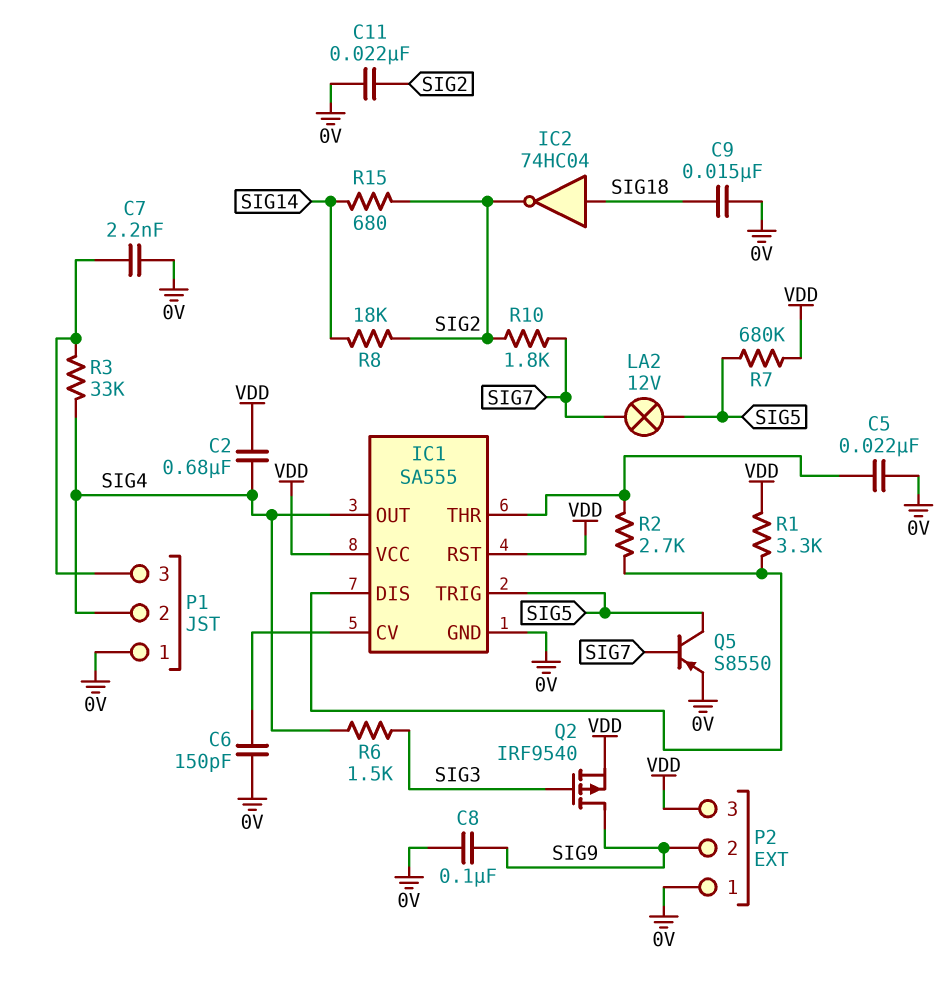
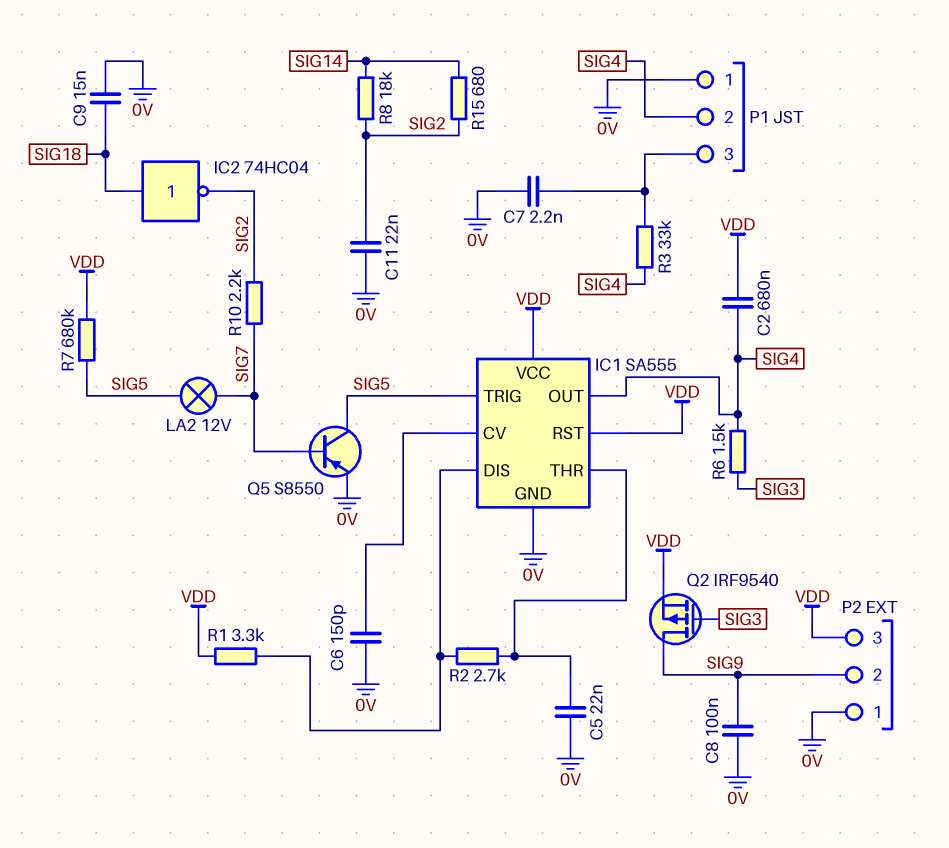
R10: 1.8k (SIG2, SIG7) -> 2.2k (SIG2, SIG7)

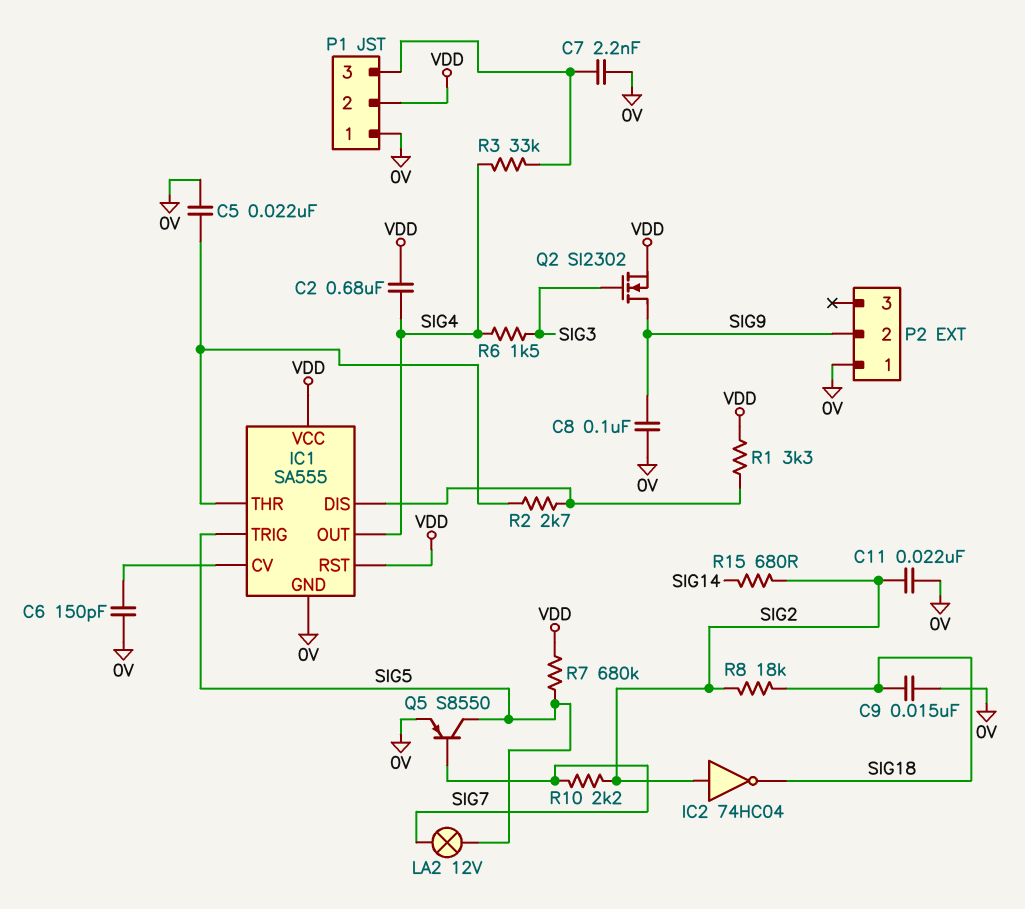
IC2: NOT 74HC04 (in SIG18, out SIG2) -> NOT 74HC04 (in SIG2, out SIG18)
P1 pin 2: SIG4 -> VDD
P2 pin 3: VDD -> none
Q2: PMOS IRF9540 (G SIG3, D SIG9, S VDD) -> NMOS SI2302 (G SIG3, D SIG9, S VDD)
R8: 18k (SIG2, SIG14) -> 18k (SIG2, SIG18)

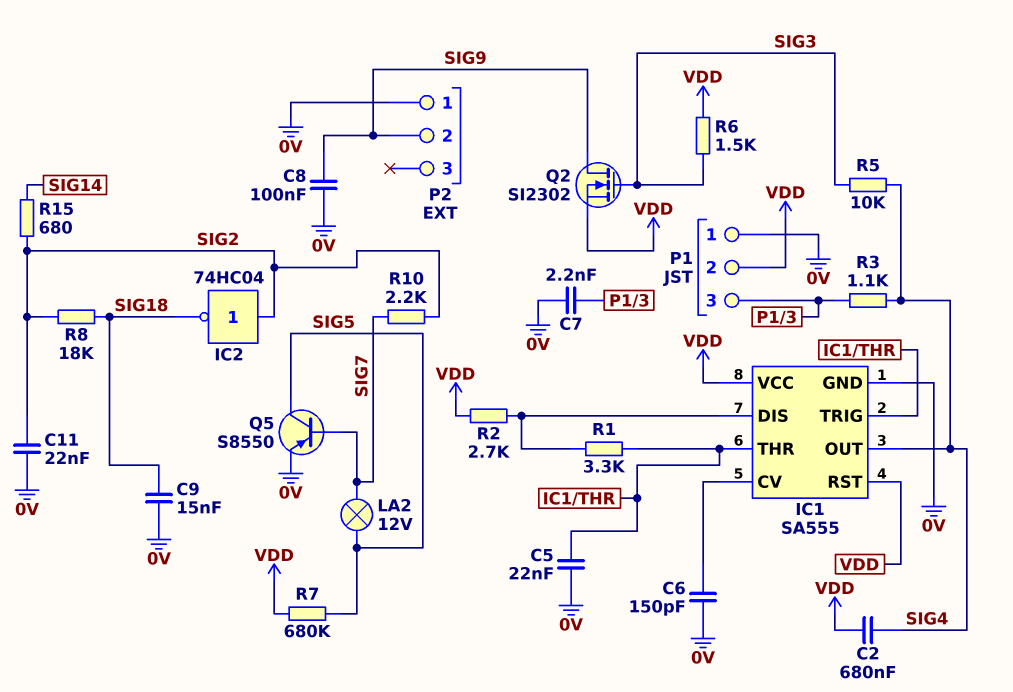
IC1 pin TRIG: SIG5 -> IC1/THR
R1: 3.3k (IC1/DIS, VDD) -> 3.3k (IC1/DIS, IC1/THR)
R2: 2.7k (IC1/DIS, IC1/THR) -> 2.7k (IC1/DIS, VDD)
R3: 33k (P1/3, SIG4) -> 1.1k (P1/3, SIG4)
R5: none -> 10k (SIG3, SIG4)
R6: 1.5k (SIG3, SIG4) -> 1.5k (SIG3, VDD)

